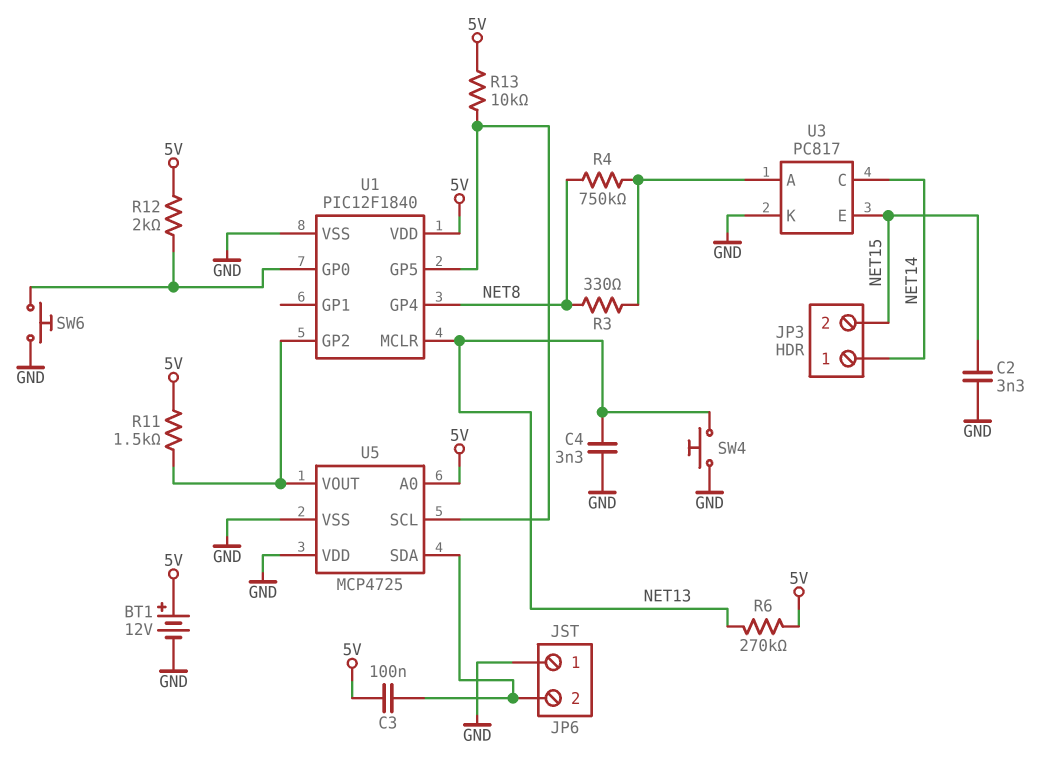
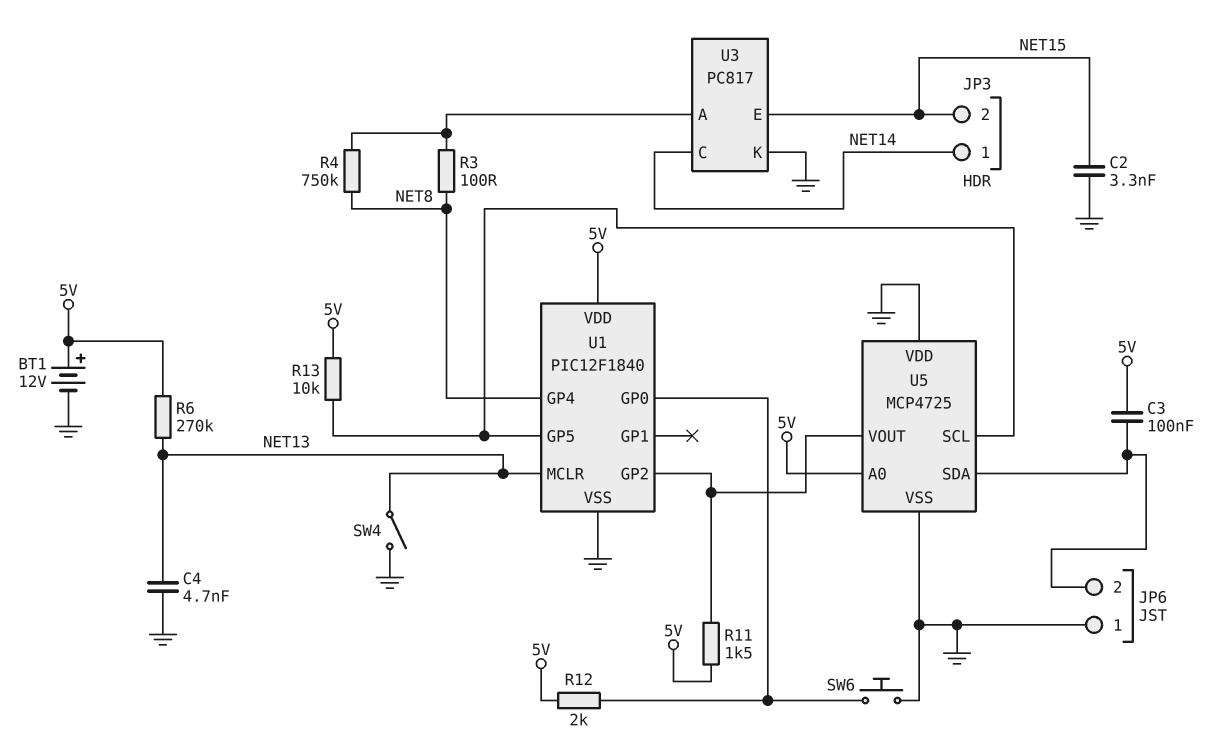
C4: 3.3nF (GND, NET13) -> 4.7nF (GND, NET13)
R3: 330 (NET8, U3/A) -> 100 (NET8, U3/A)
SW4: button (GND, NET13) -> switch (GND, NET13)

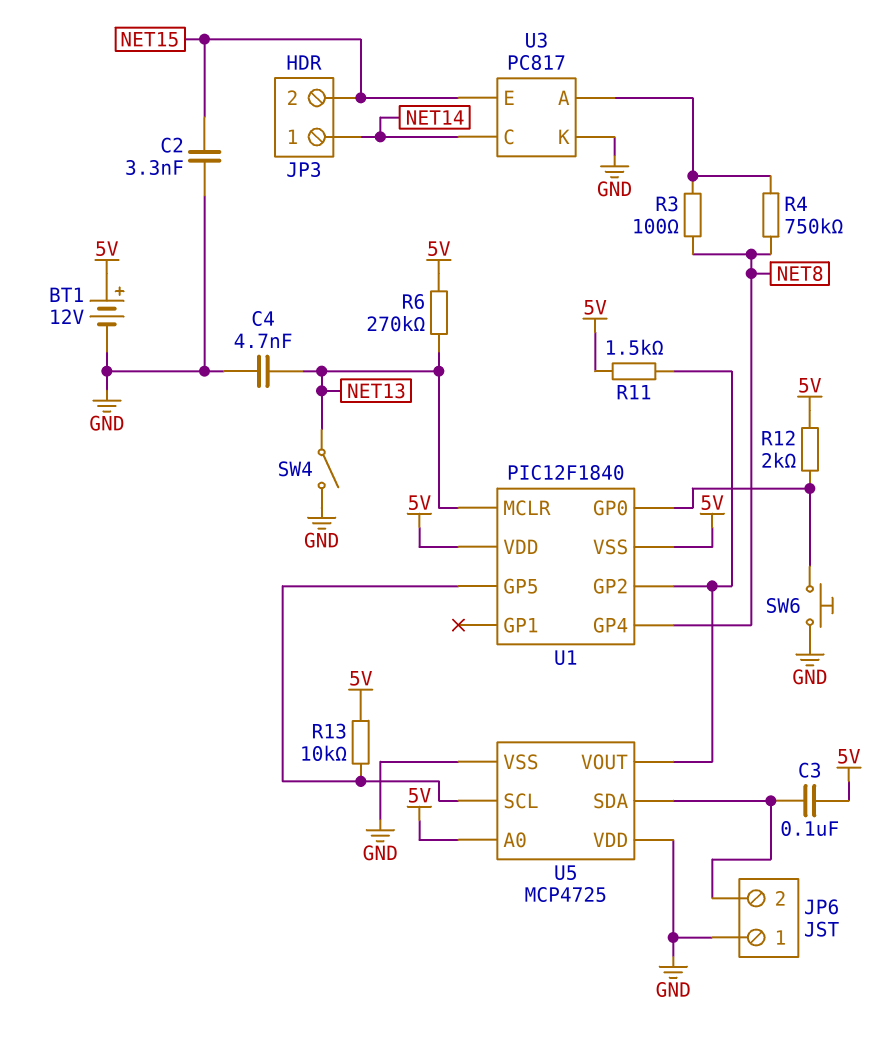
U1 pin VSS: GND -> 5V

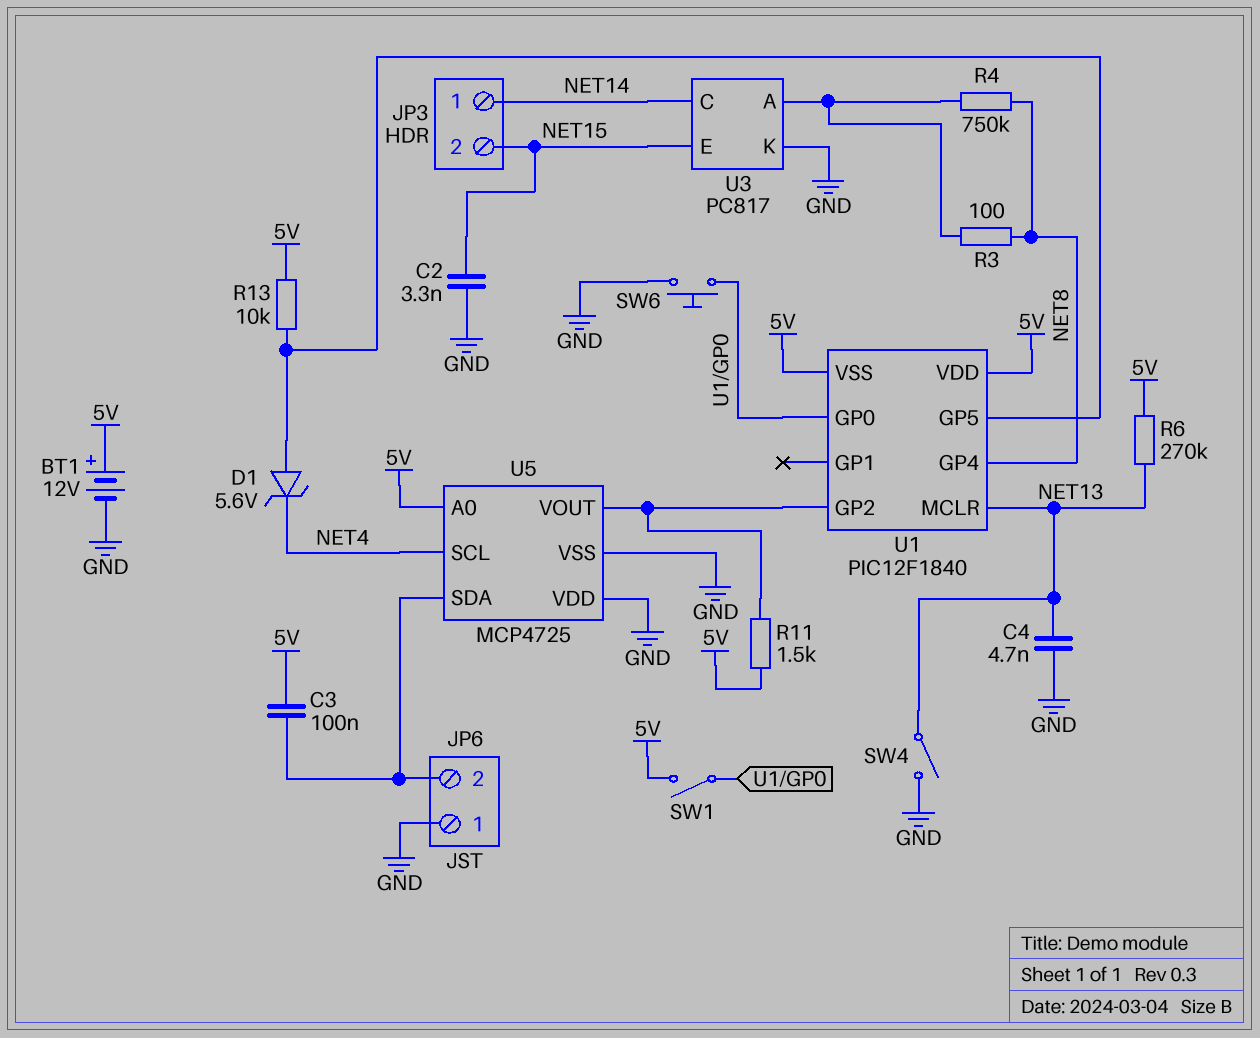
D1: none -> zener 5.6V (A U1/GP5, K NET4)
R12: 2k (5V, U1/GP0) -> none
SW1: none -> switch (5V, U1/GP0)
U5 pin SCL: U1/GP5 -> NET4

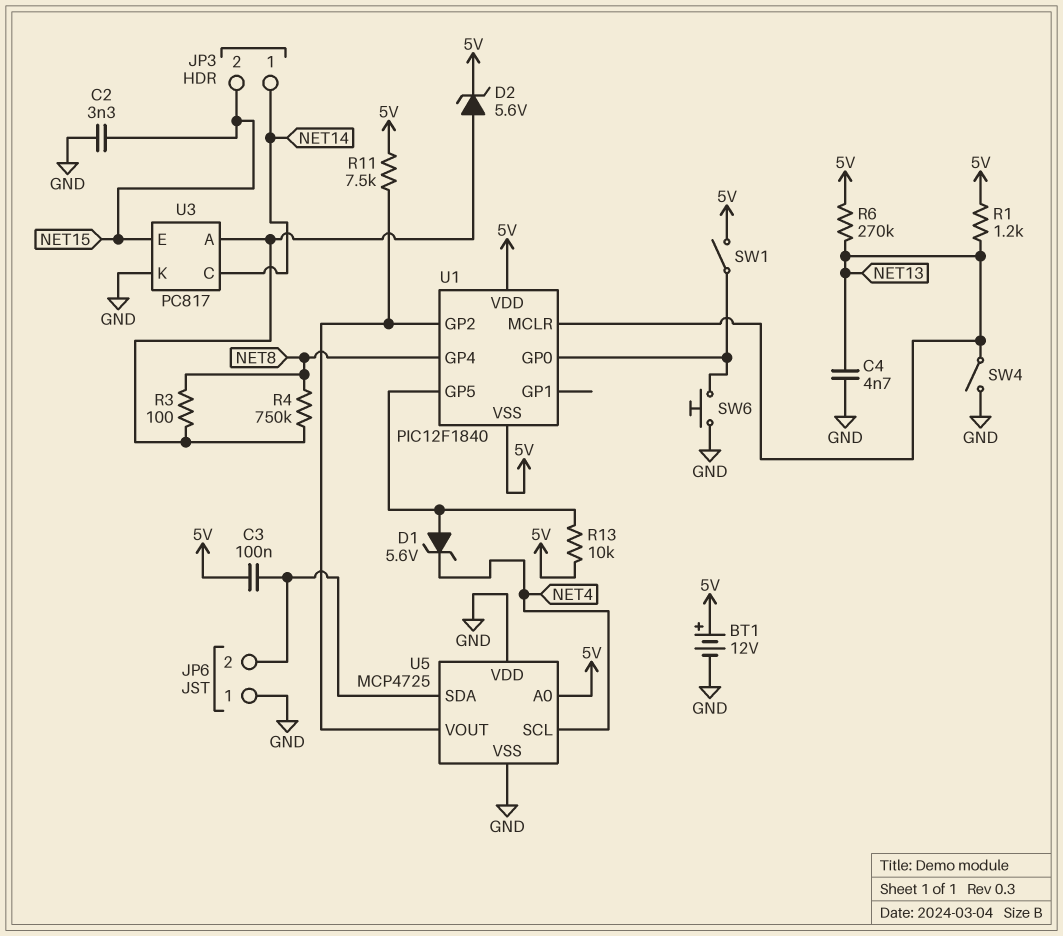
D2: none -> zener 5.6V (A U3/A, K 5V)
R1: none -> 1.2k (5V, NET13)
R11: 1.5k (5V, U1/GP2) -> 7.5k (5V, U1/GP2)

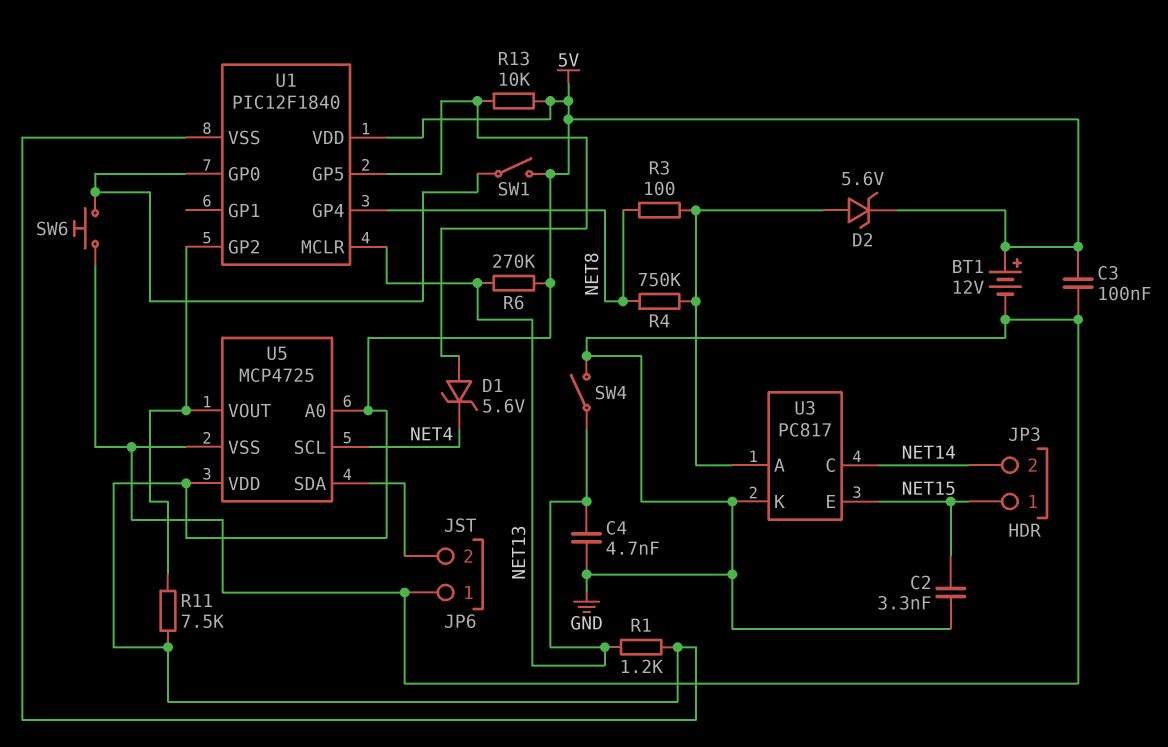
C3: 100nF (5V, JP6/2) -> 100nF (5V, GND)
JP3 pin 1: NET14 -> NET15
JP3 pin 2: NET15 -> NET14
U5 pin VDD: GND -> 5V

